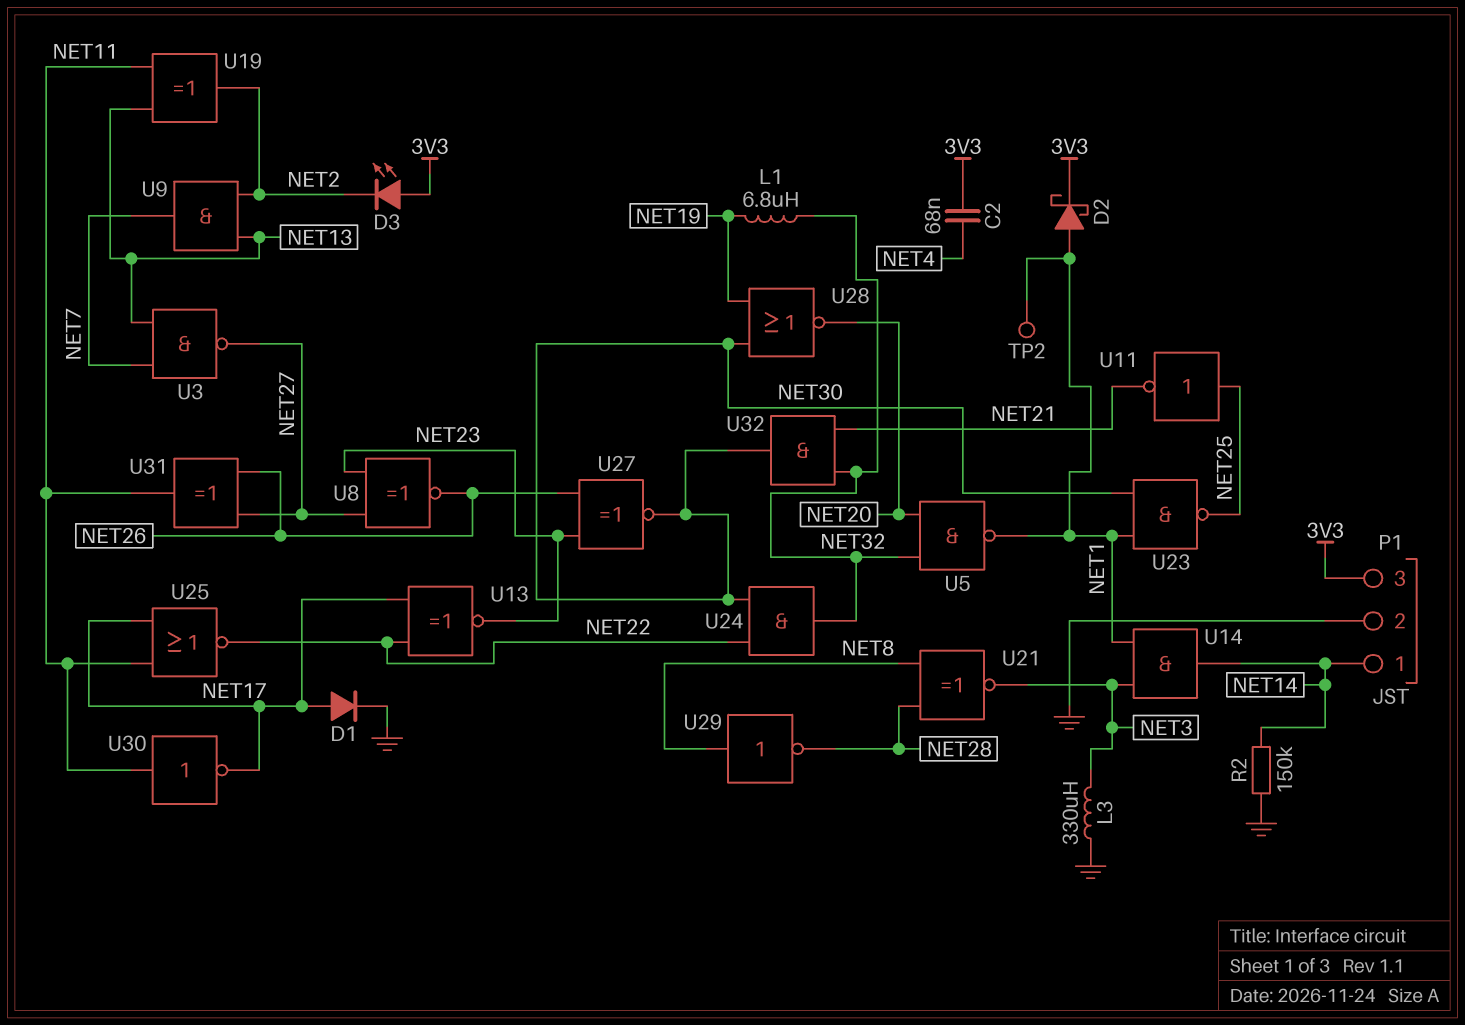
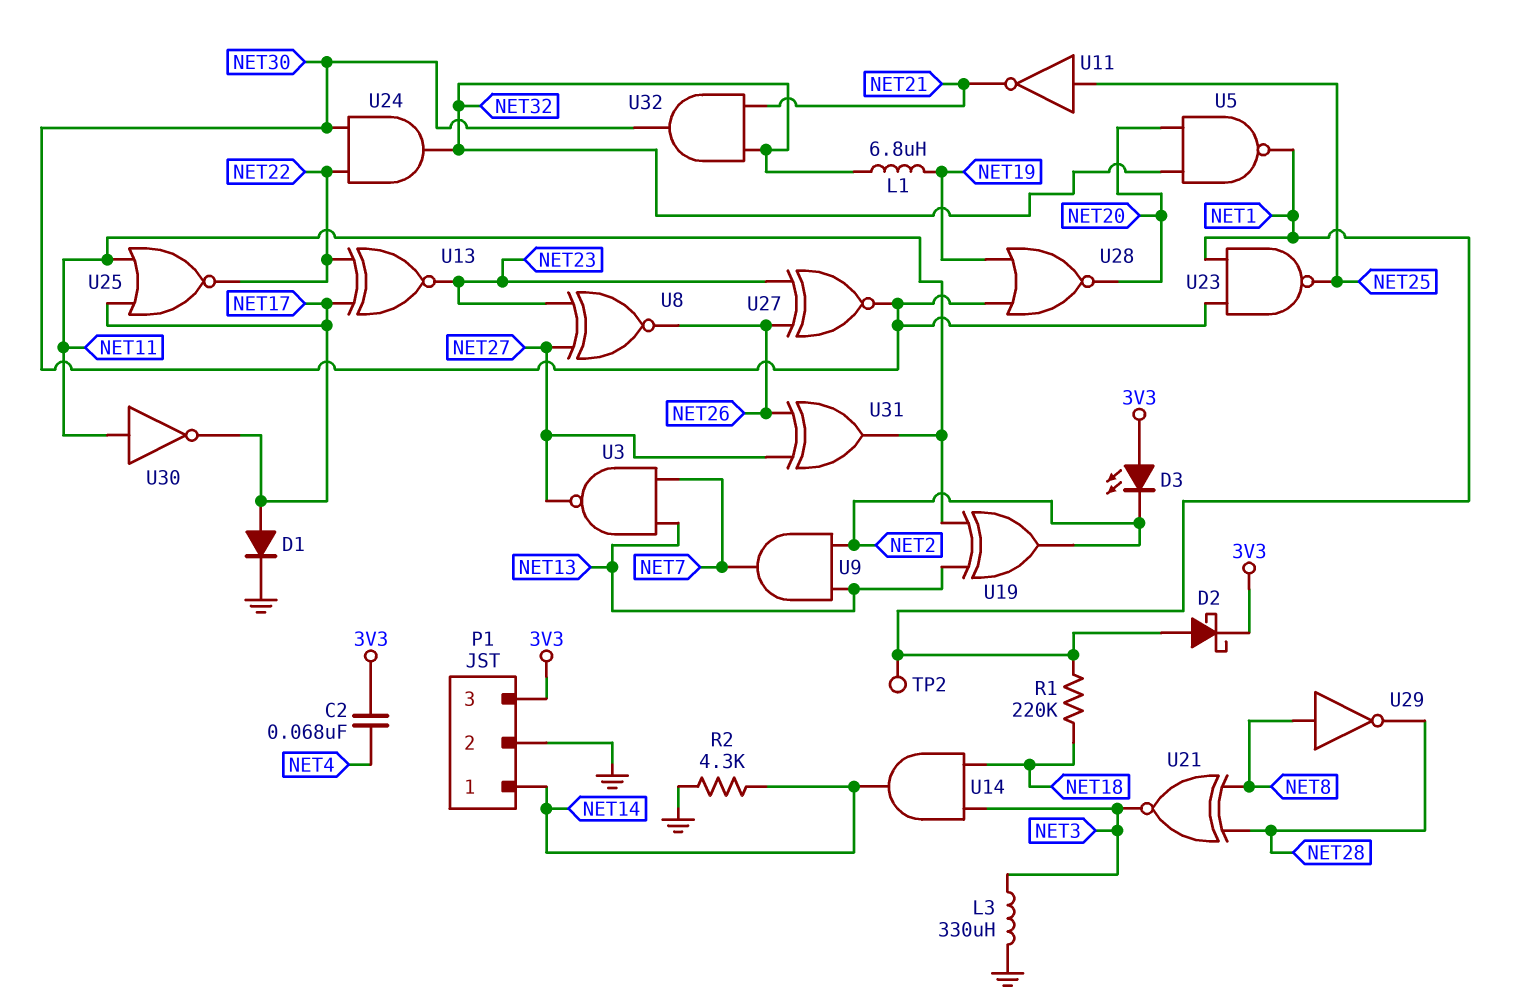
R1: none -> 220k (NET1, NET18)
R2: 150k (GND, NET14) -> 4.3k (GND, NET14)
U14: AND (in NET1, in NET3, out NET14) -> AND (in NET3, in NET18, out NET14)

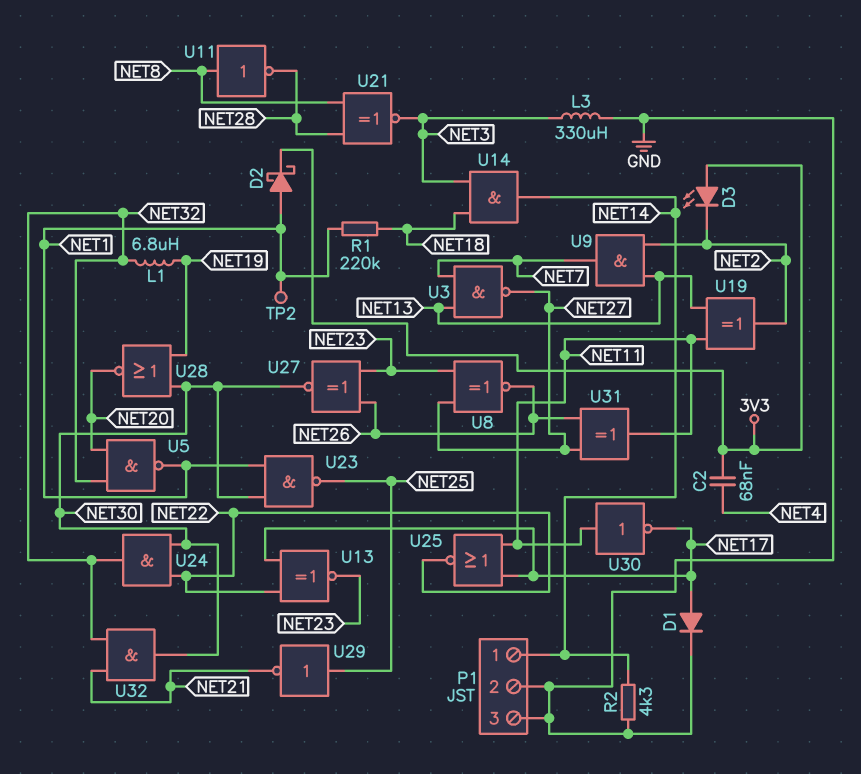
P1 pin 3: 3V3 -> GND
U11: NOT (in NET25, out NET21) -> NOT (in NET8, out NET28)
U29: NOT (in NET8, out NET28) -> NOT (in NET25, out NET21)

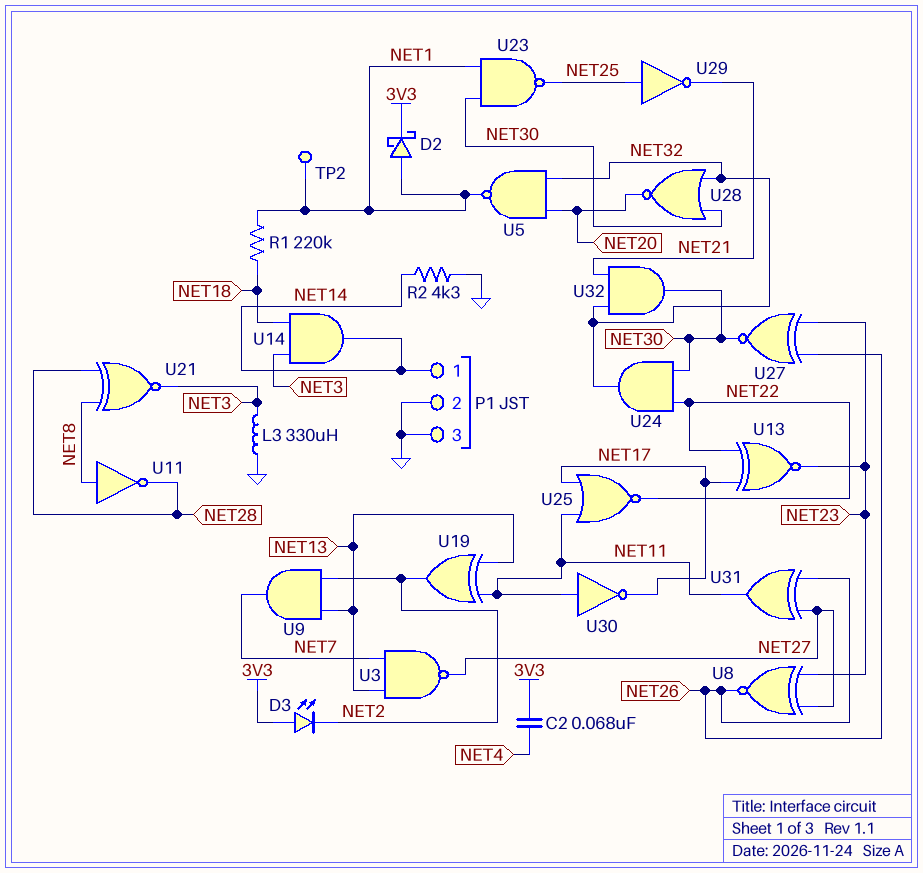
D1: diode (A NET17, K GND) -> none
L1: 6.8uH (NET19, NET32) -> none
U28: NOR (in NET19, in NET30, out NET20) -> NOR (in NET30, in NET32, out NET20)

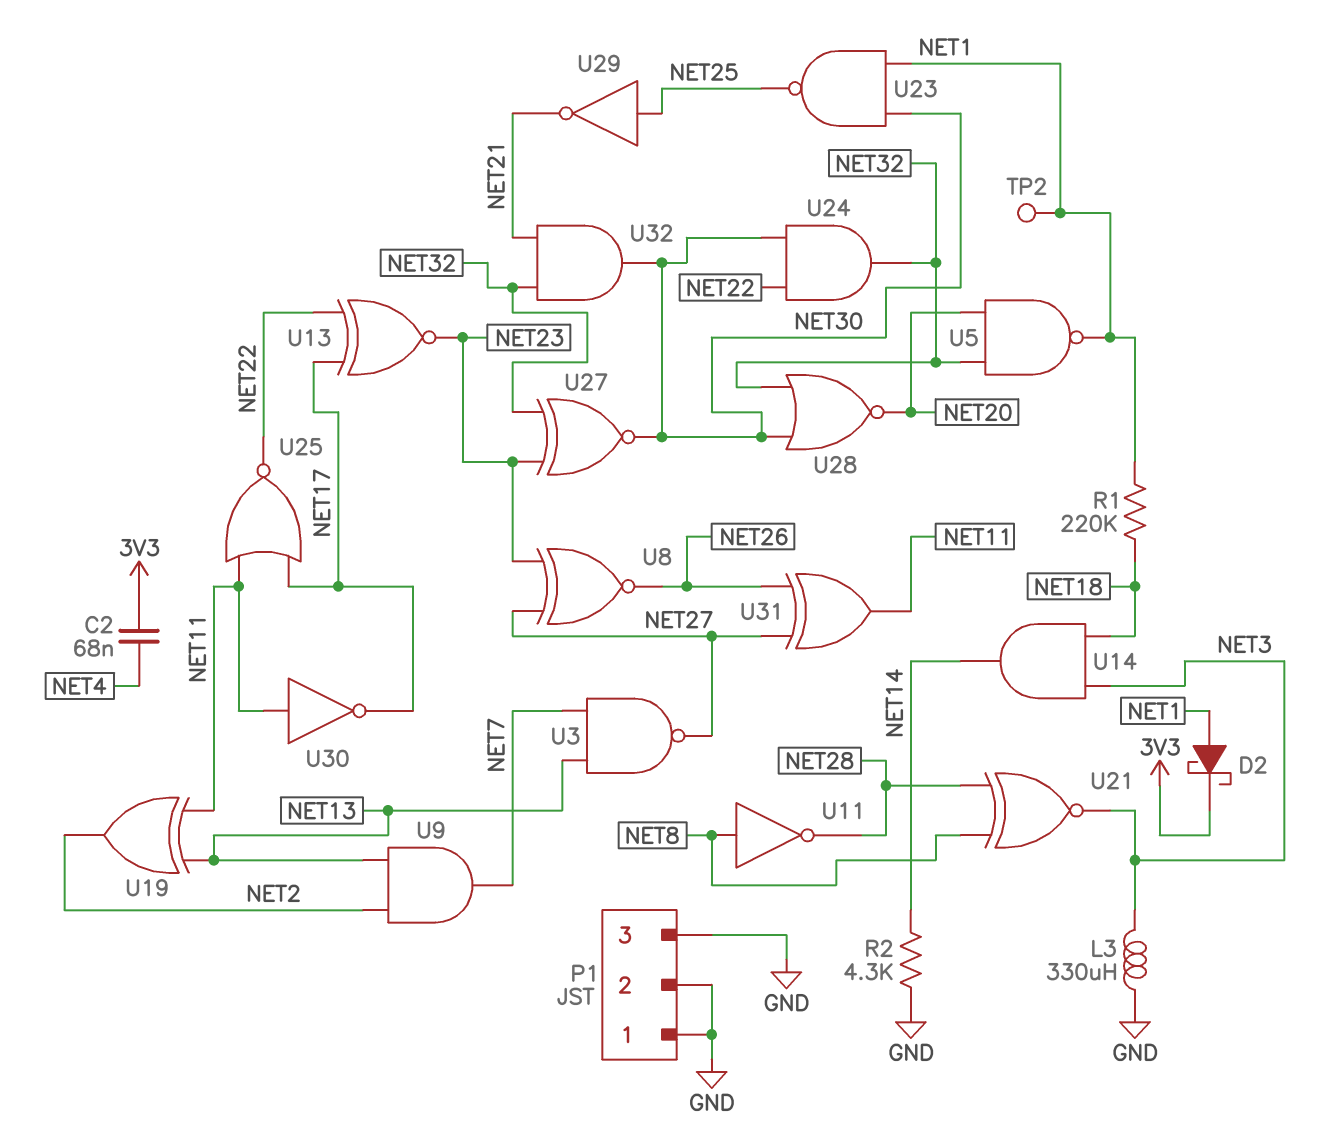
D3: LED (A 3V3, K NET2) -> none
P1 pin 1: NET14 -> GND
U27: XNOR (in NET23, in NET26, out NET30) -> XNOR (in NET23, in NET32, out NET30)

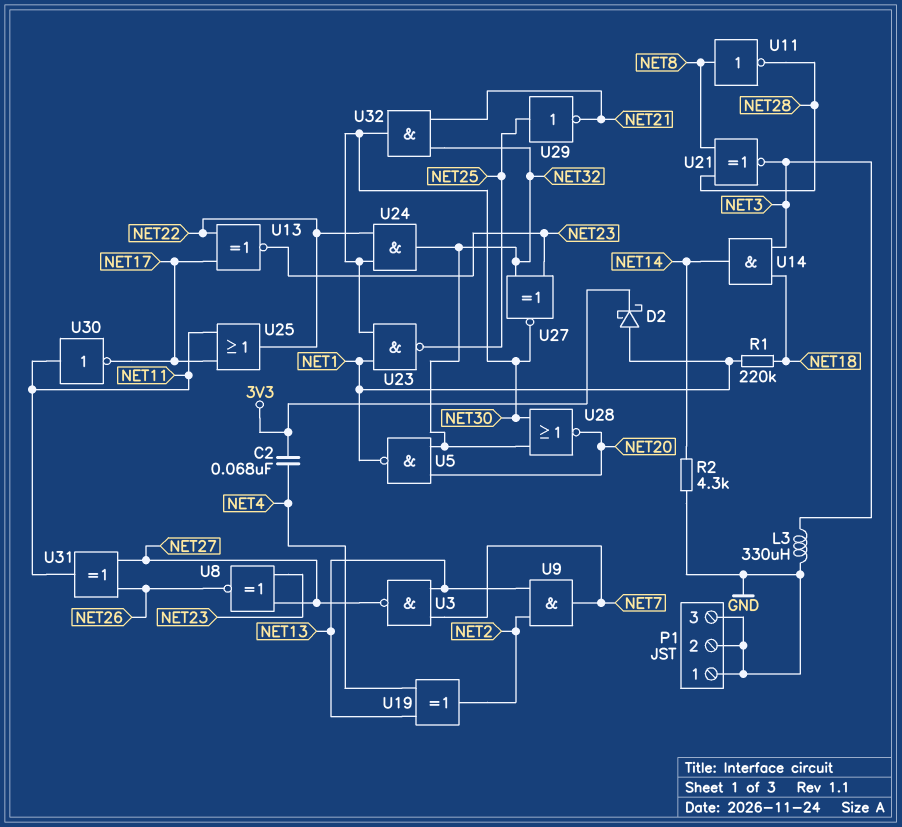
TP2: test point (NET1) -> none
U19: XOR (in NET11, in NET13, out NET2) -> XOR (in NET4, in NET13, out NET2)
U25: NOR (in NET11, in NET17, out NET22) -> OR (in NET11, in NET17, out NET22)

